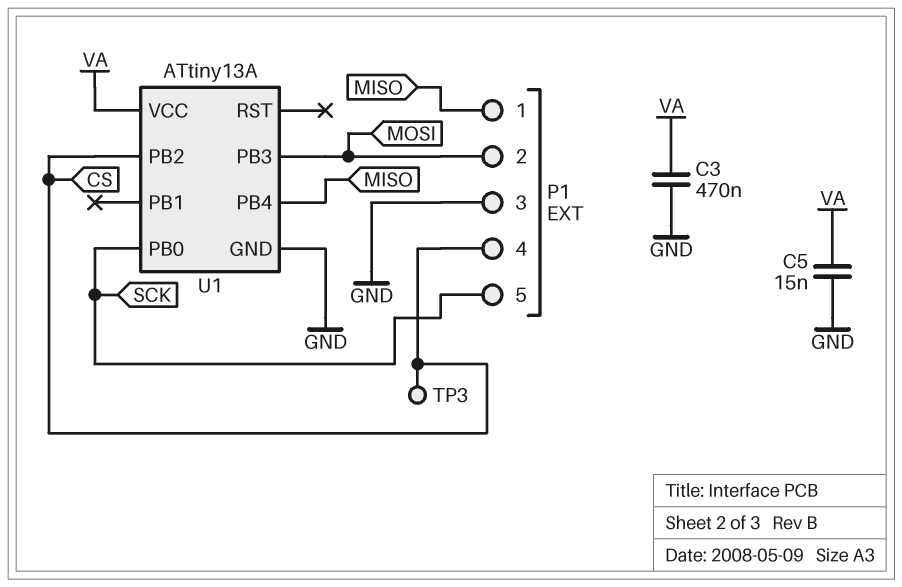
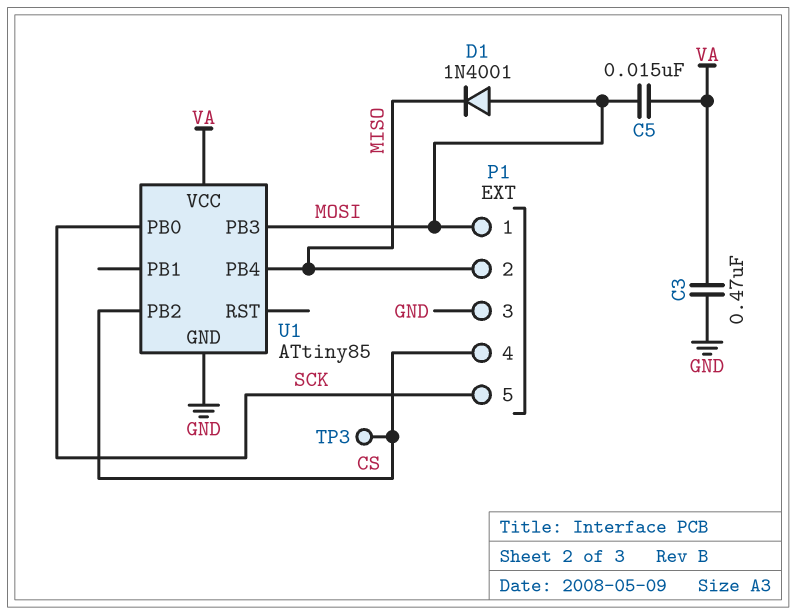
C5: 15nF (GND, VA) -> 15nF (MOSI, VA)
D1: none -> diode 1N4001 (A MOSI, K MISO)
P1 pin 1: MISO -> MOSI
P1 pin 2: MOSI -> MISO
U1: ATtiny13A -> ATtiny85

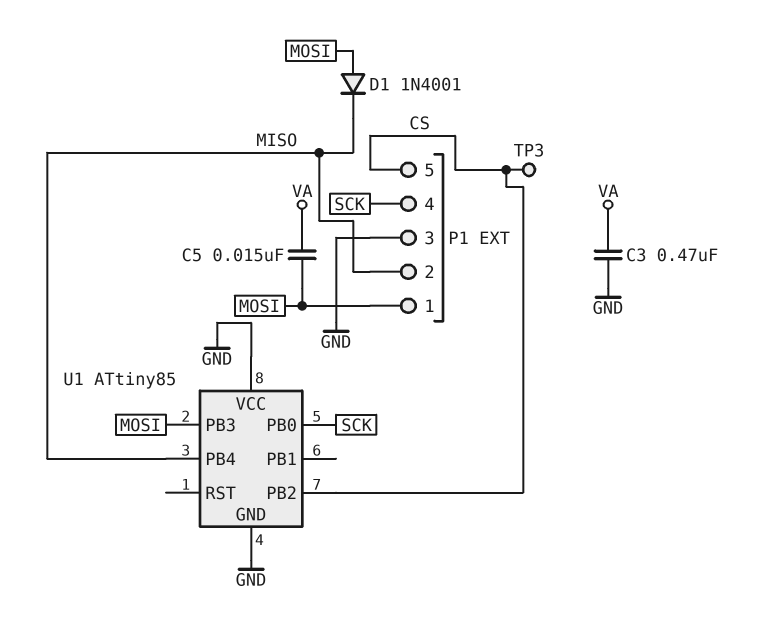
P1 pin 4: CS -> SCK
P1 pin 5: SCK -> CS
U1 pin VCC: VA -> GND

